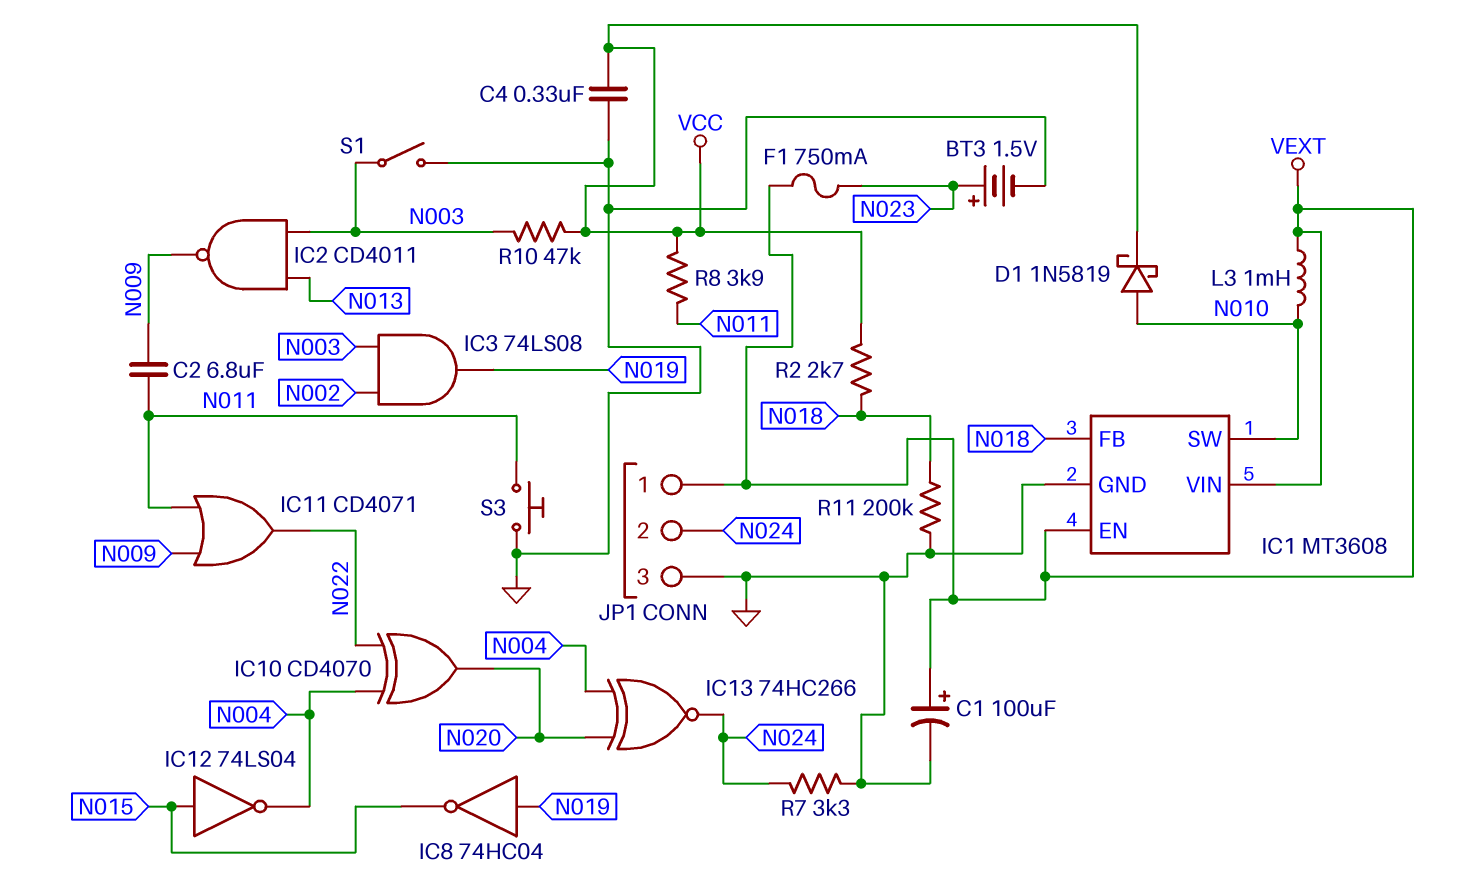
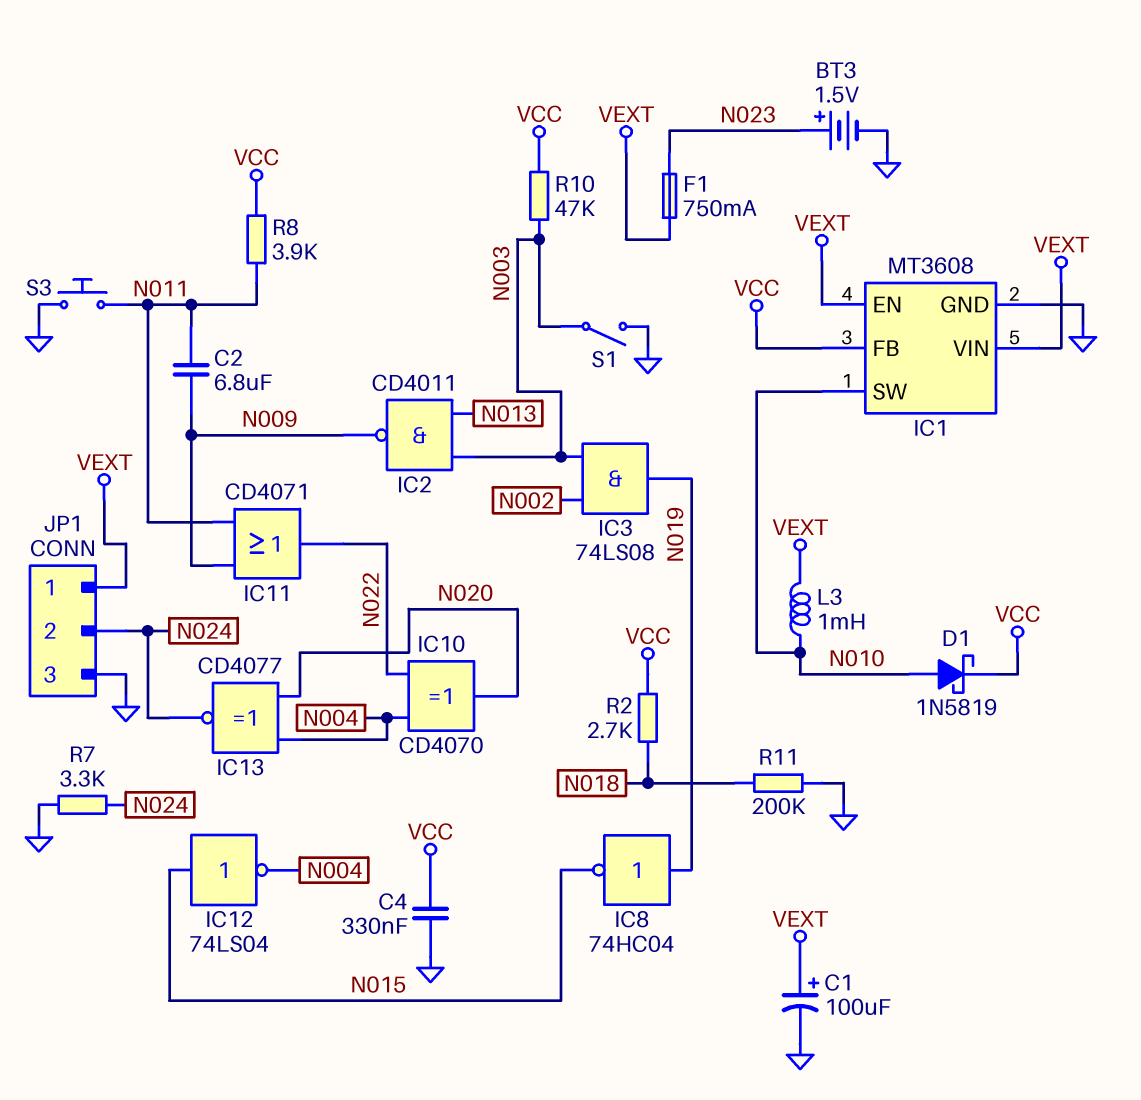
IC1 pin FB: N018 -> VCC
IC13: XNOR 74HC266 (in N004, in N020, out N024) -> XNOR CD4077 (in N004, in N020, out N024)

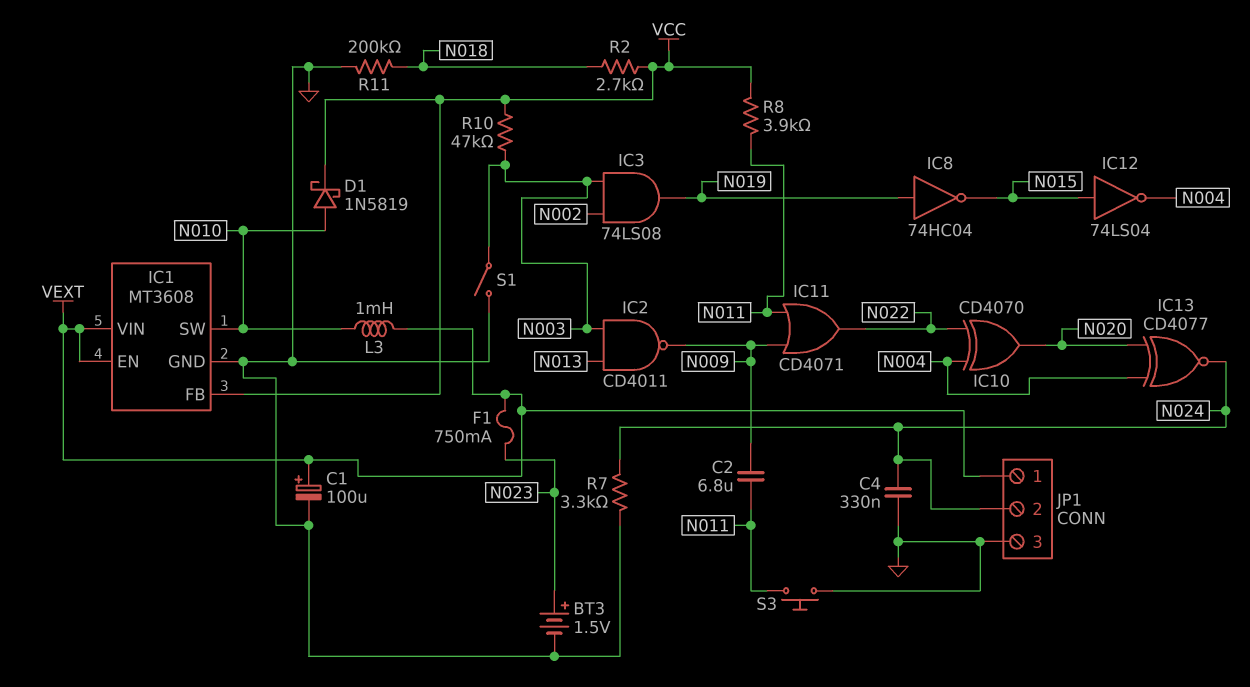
C4: 330nF (GND, VCC) -> 330nF (GND, N024)

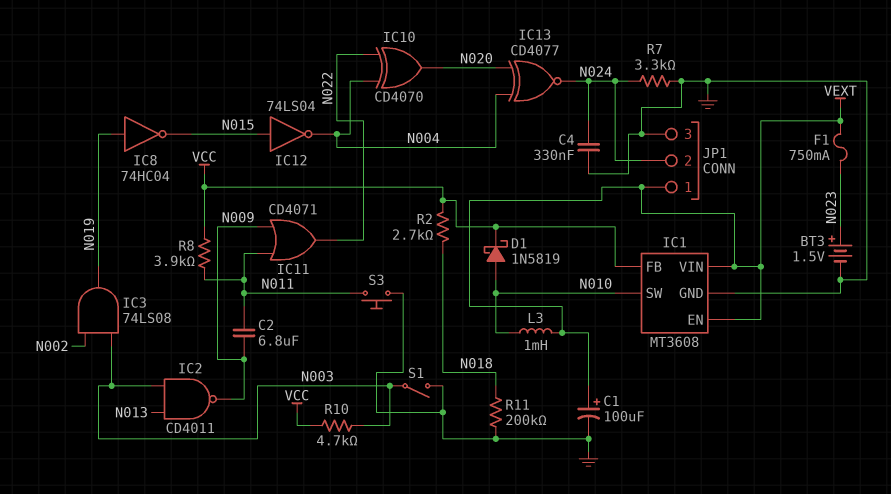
R10: 47k (N003, VCC) -> 4.7k (N003, VCC)

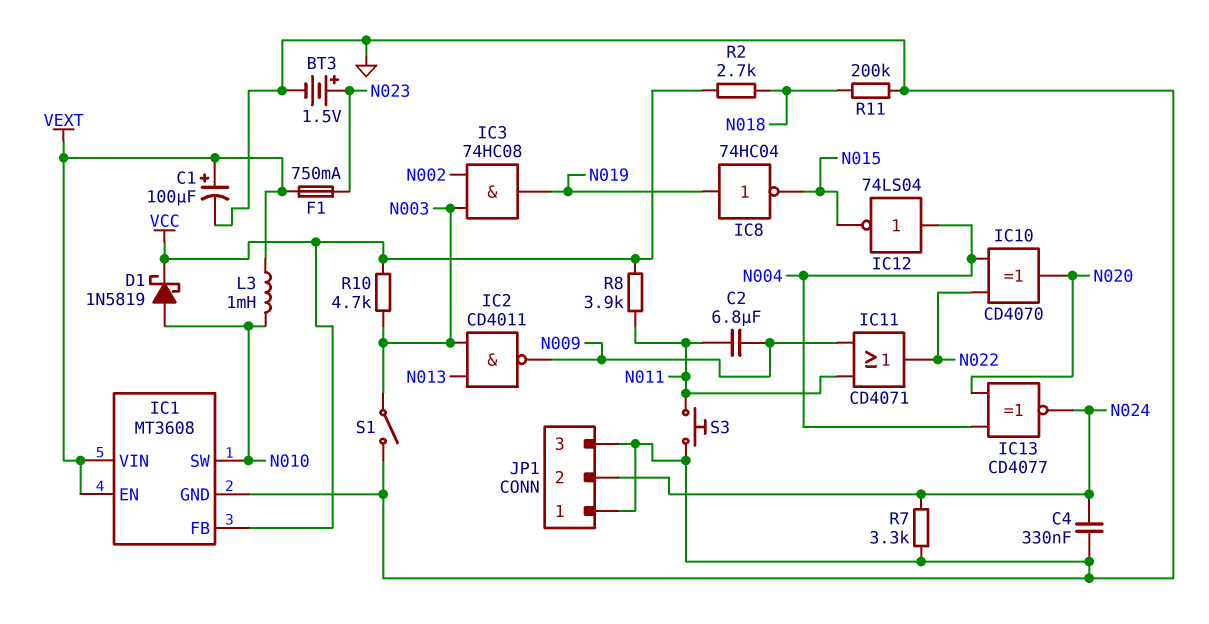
IC3: AND 74LS08 (in N002, in N003, out N019) -> AND 74HC08 (in N002, in N003, out N019)
IC12: NOT 74LS04 (in N015, out N004) -> NOT 74LS04 (in N004, out N015)
JP1 pin 1: VEXT -> GND

